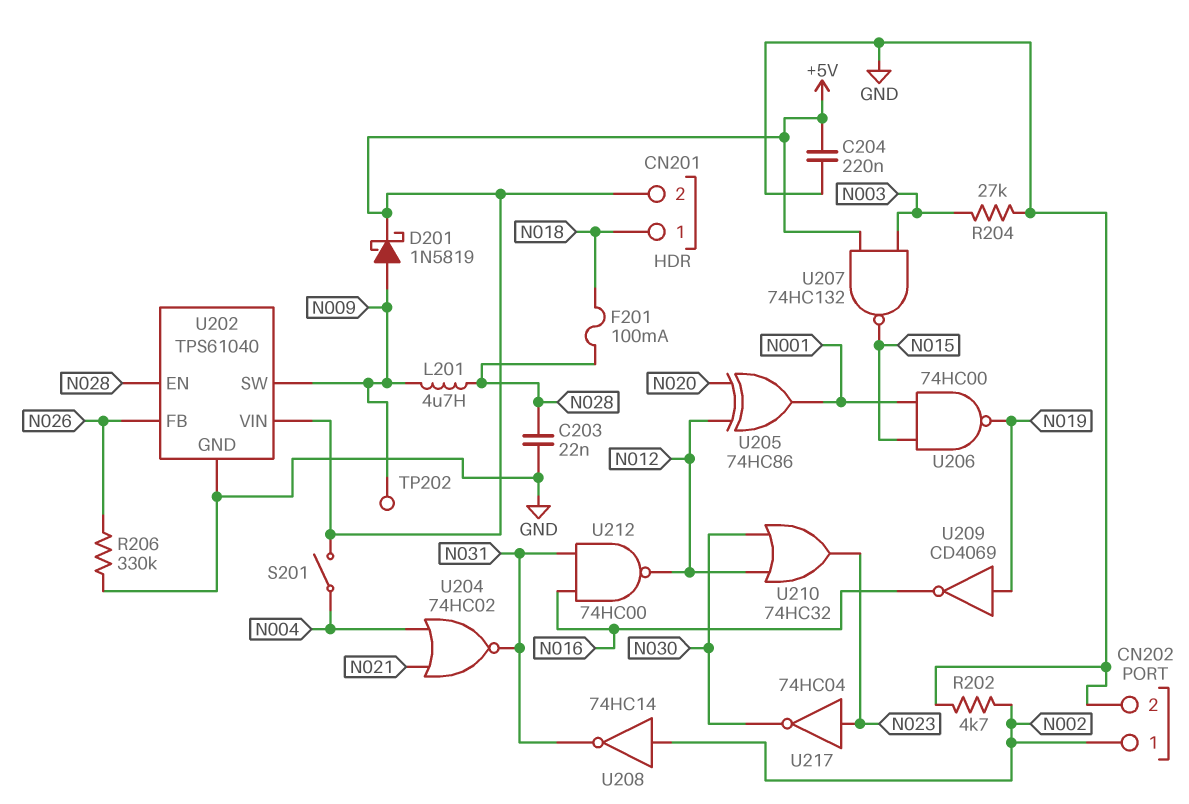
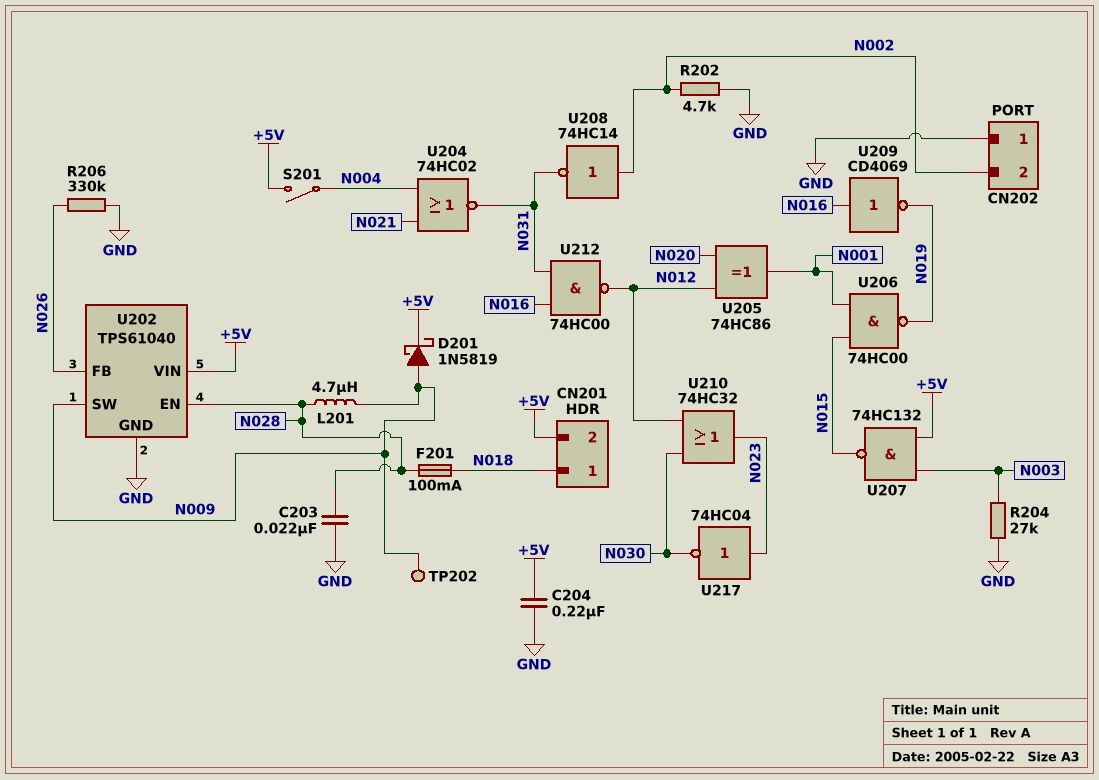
CN202 pin 1: N002 -> GND
CN202 pin 2: GND -> N002
U209: NOT CD4069 (in N019, out N016) -> NOT CD4069 (in N016, out N019)

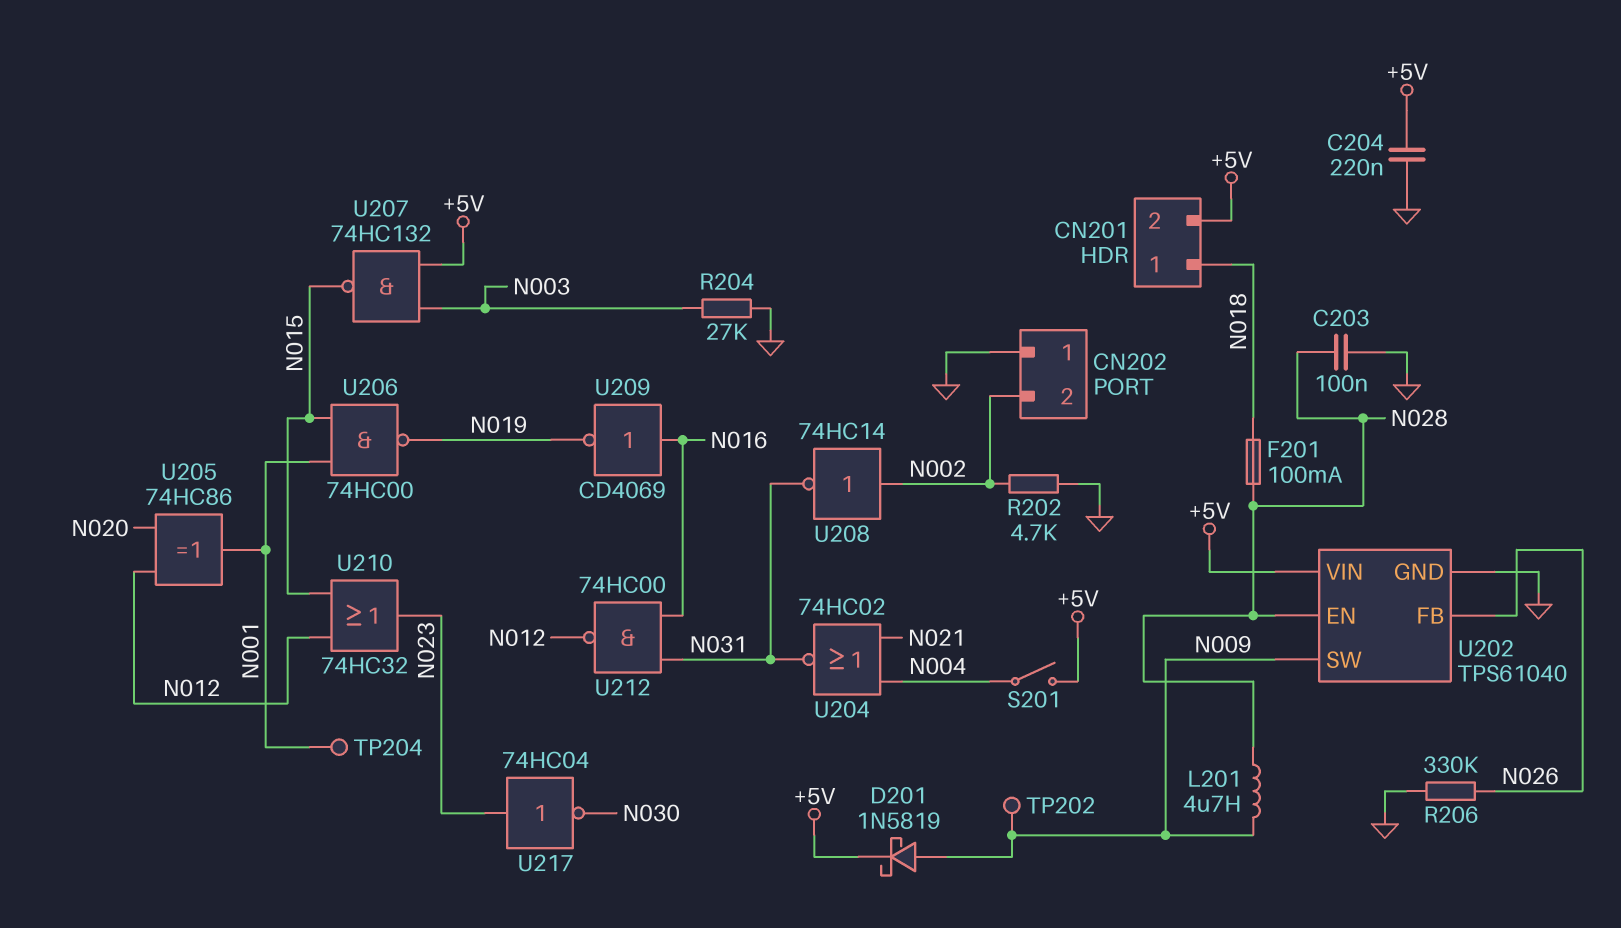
C203: 22nF (GND, N028) -> 100nF (GND, N028)
TP204: none -> test point (N001)
U210: OR 74HC32 (in N012, in N030, out N023) -> OR 74HC32 (in N012, in N015, out N023)

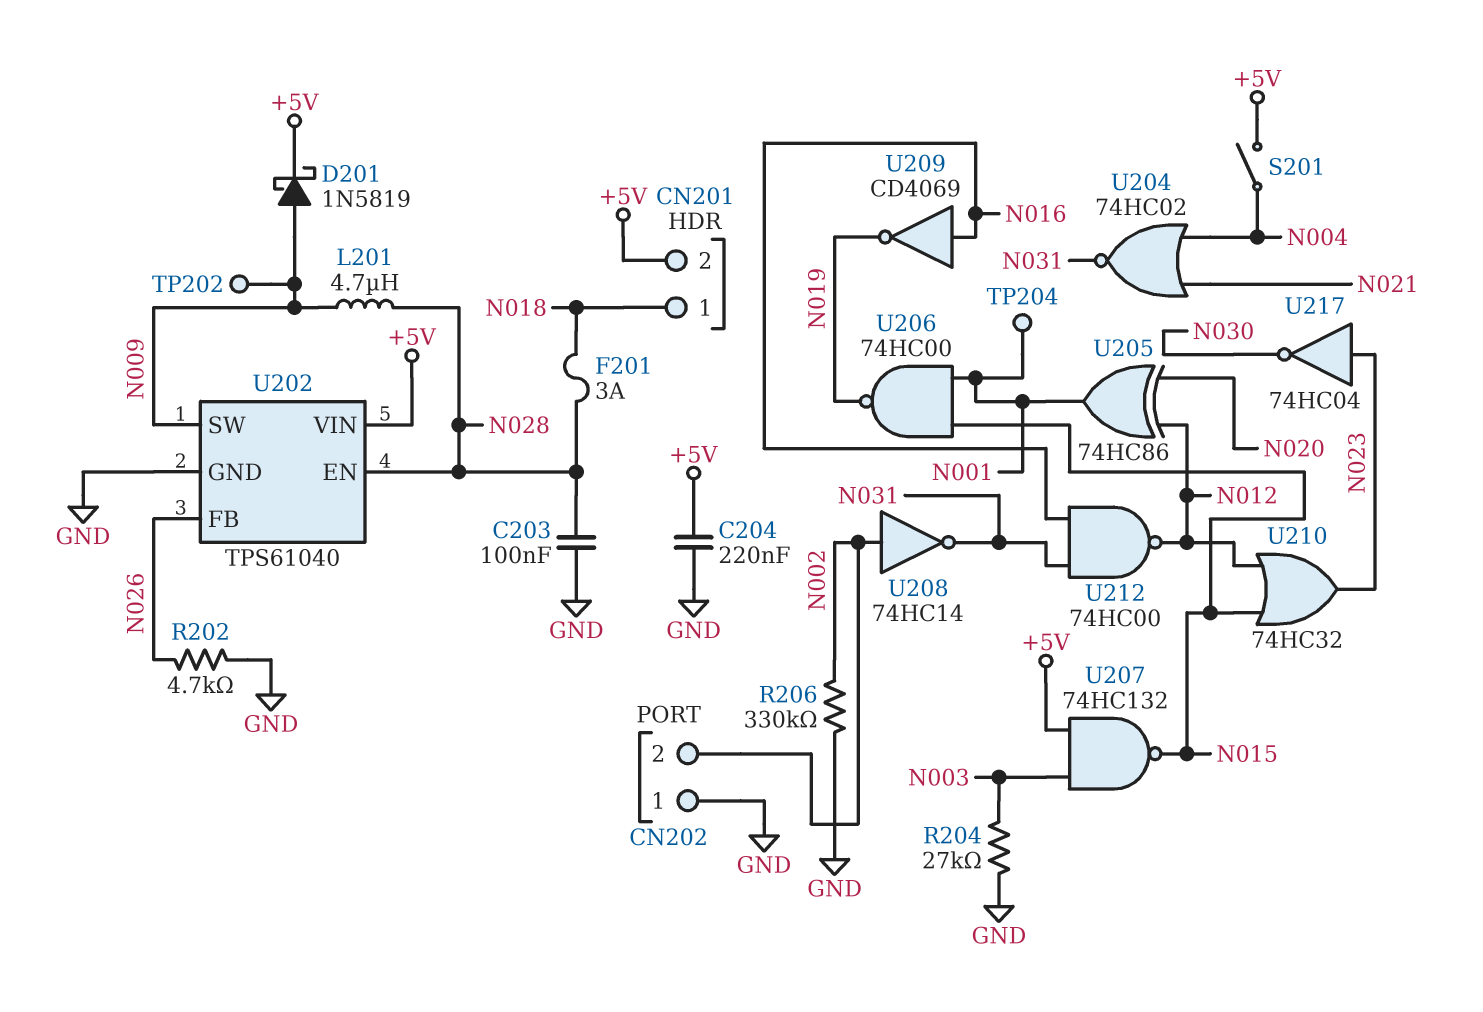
F201: 100mA (N018, N028) -> 3A (N018, N028)
R202: 4.7k (GND, N002) -> 4.7k (GND, N026)
R206: 330k (GND, N026) -> 330k (GND, N002)

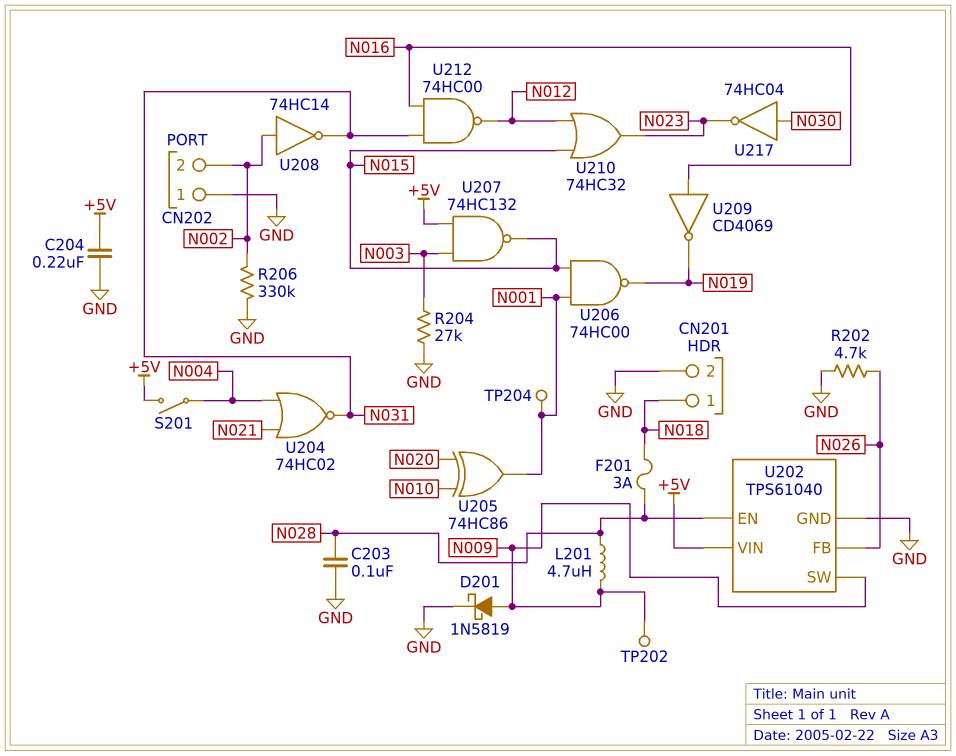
CN201 pin 2: +5V -> GND
D201: schottky 1N5819 (A N009, K +5V) -> schottky 1N5819 (A N009, K GND)
U205: XOR 74HC86 (in N012, in N020, out N001) -> XOR 74HC86 (in N010, in N020, out N001)
U217: NOT 74HC04 (in N023, out N030) -> NOT 74HC04 (in N030, out N023)

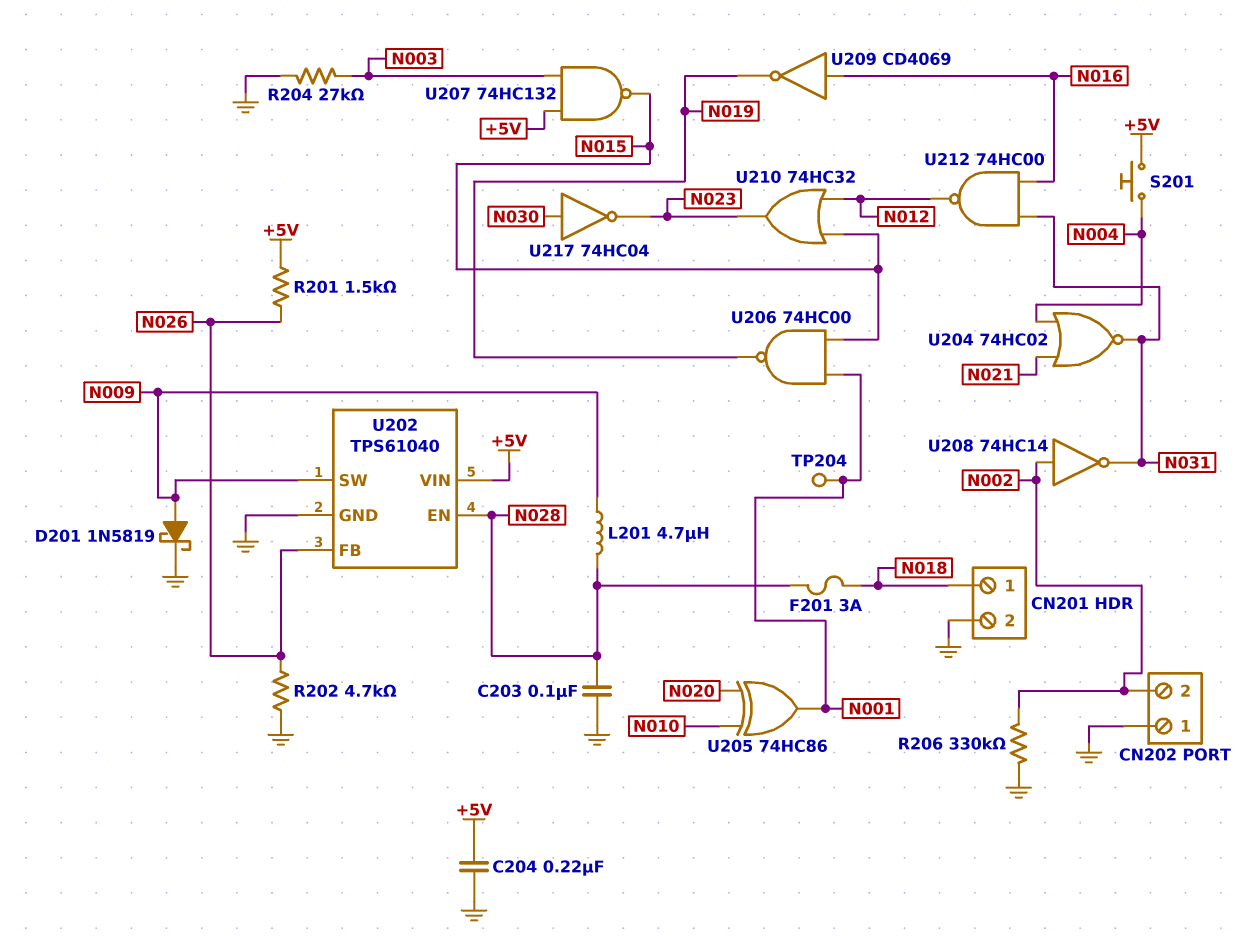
R201: none -> 1.5k (+5V, N026)
S201: switch (+5V, N004) -> button (+5V, N004)
TP202: test point (N009) -> none

